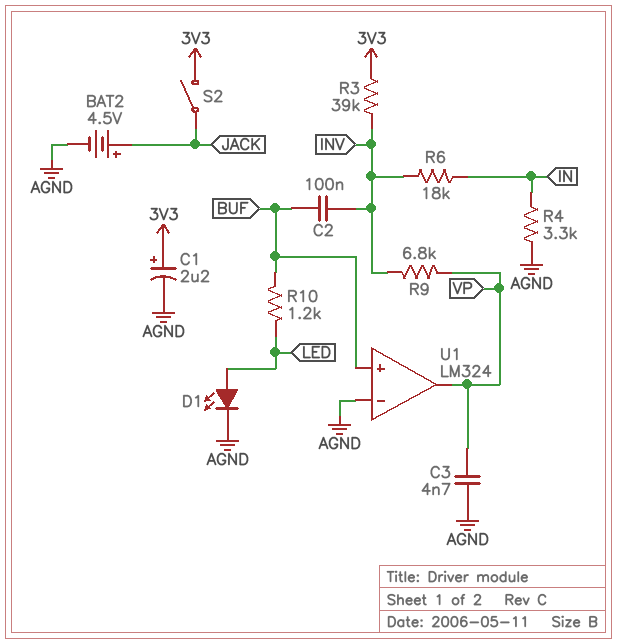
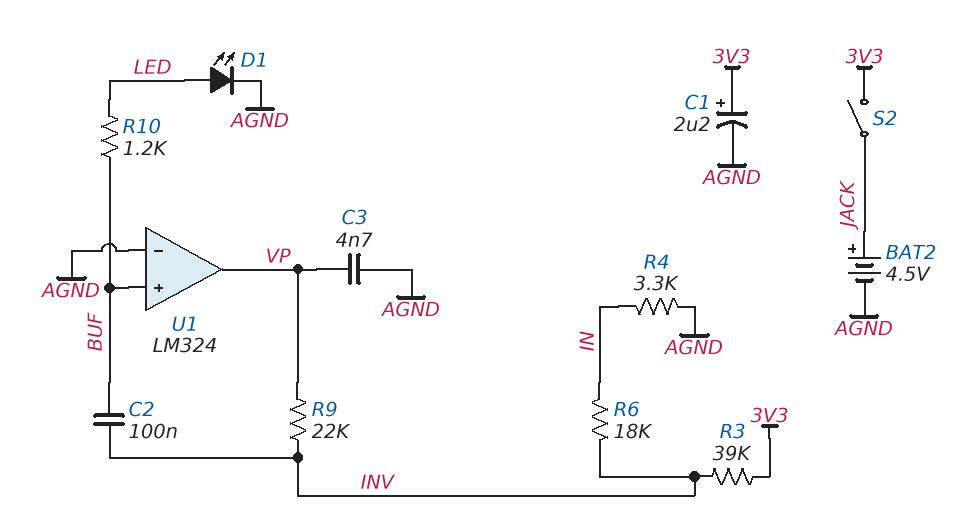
R9: 6.8k (INV, VP) -> 22k (INV, VP)

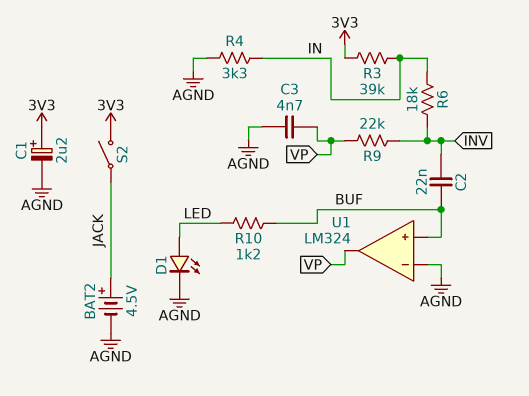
C2: 100nF (BUF, INV) -> 22nF (BUF, INV)
R3: 39k (3V3, INV) -> 39k (3V3, IN)

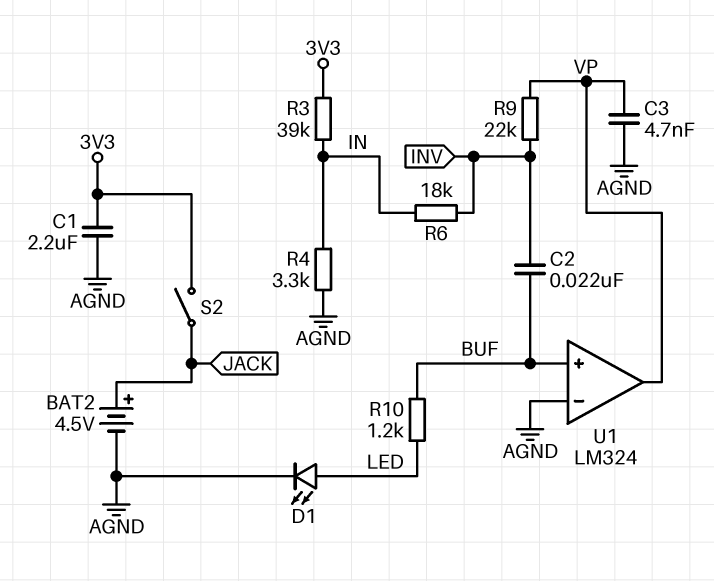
C1: 2.2uF (plus 3V3, minus AGND) -> 2.2uF (3V3, AGND)

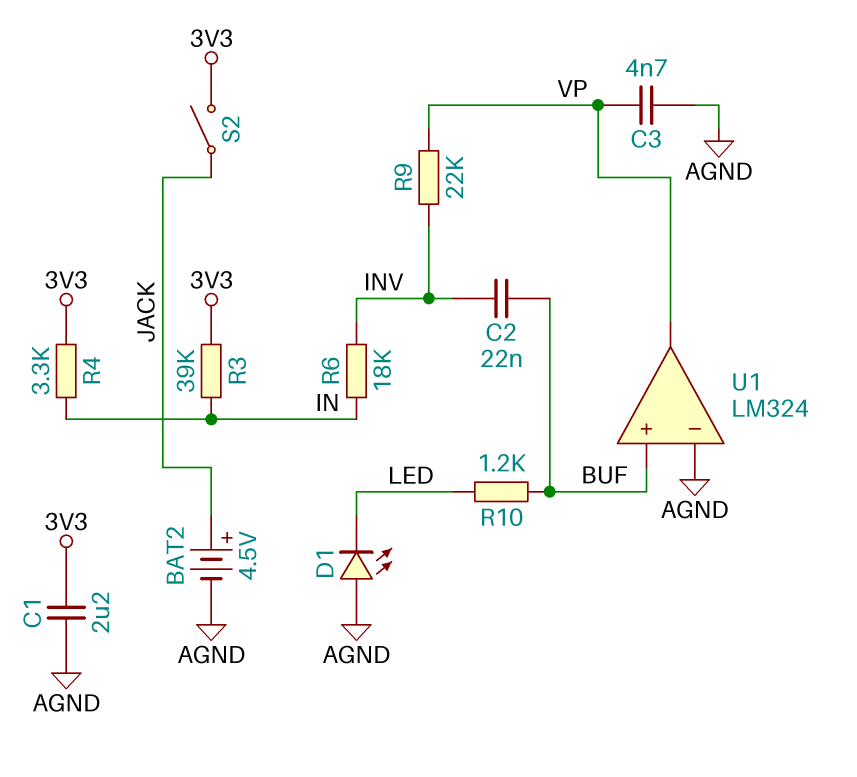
D1: LED (A LED, K AGND) -> LED (A AGND, K LED)
R4: 3.3k (AGND, IN) -> 3.3k (3V3, IN)

